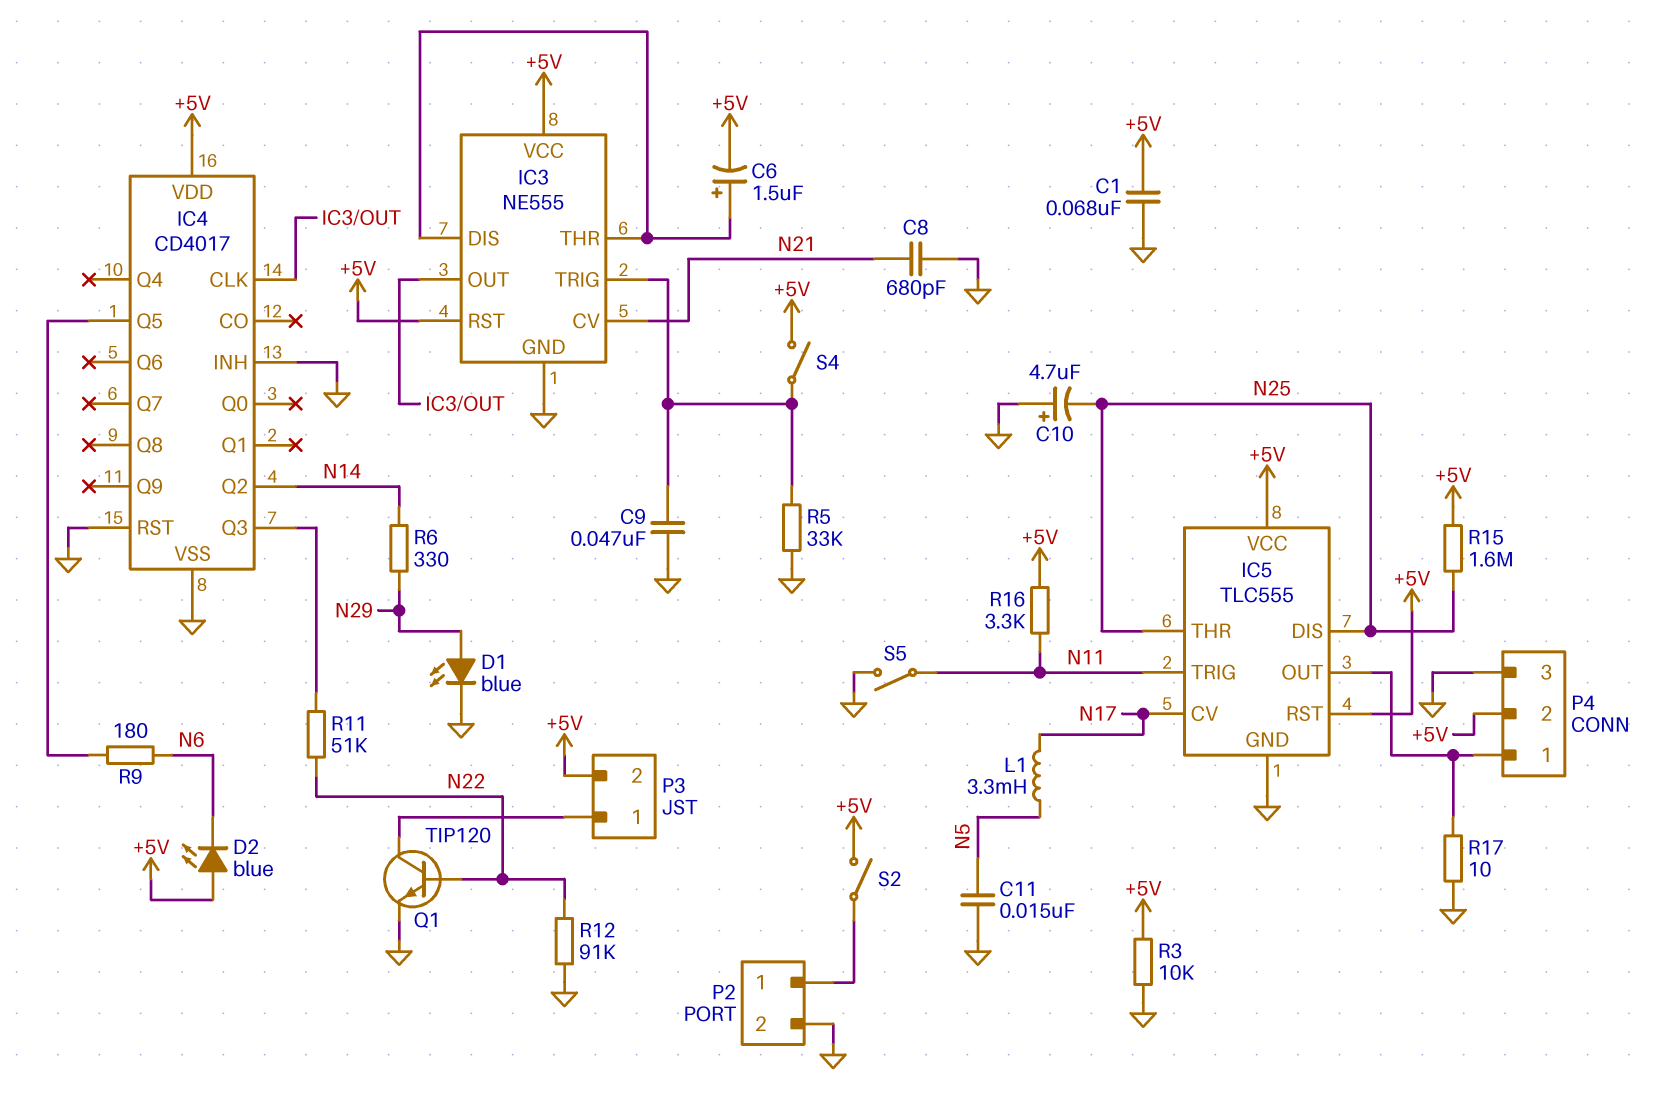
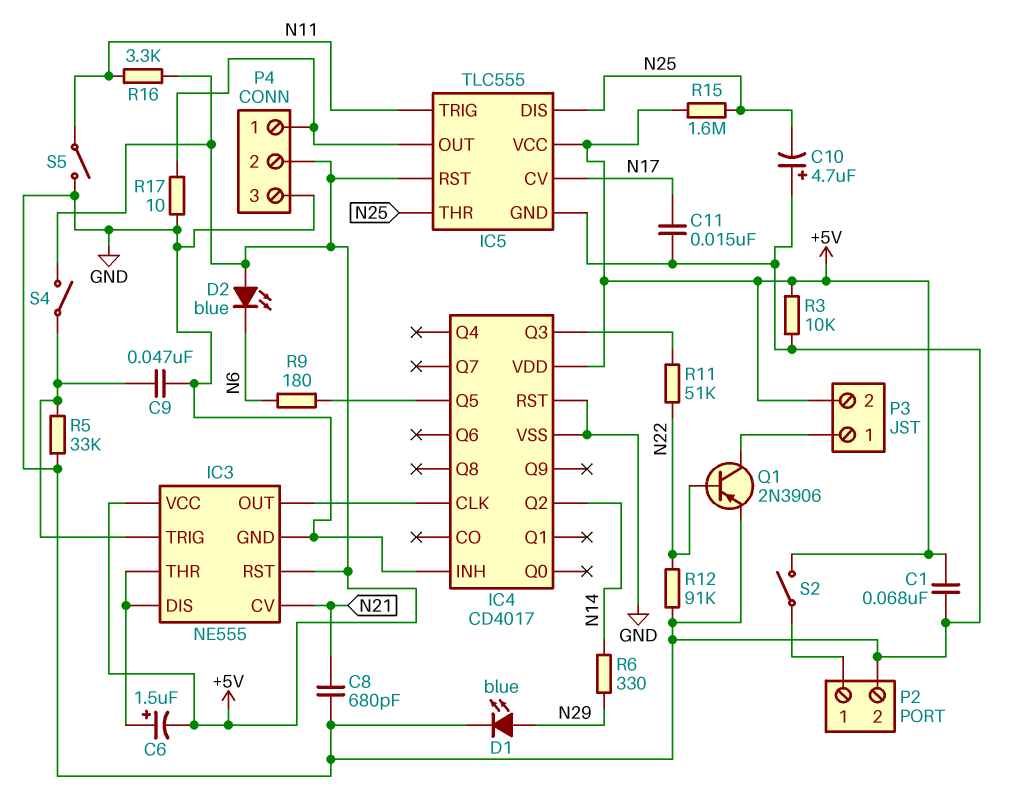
C11: 15nF (GND, N5) -> 15nF (GND, N17)
L1: 3.3mH (N5, N17) -> none
Q1: NPN TIP120 (B N22, C P3/1, E GND) -> PNP 2N3906 (B N22, C P3/1, E GND)

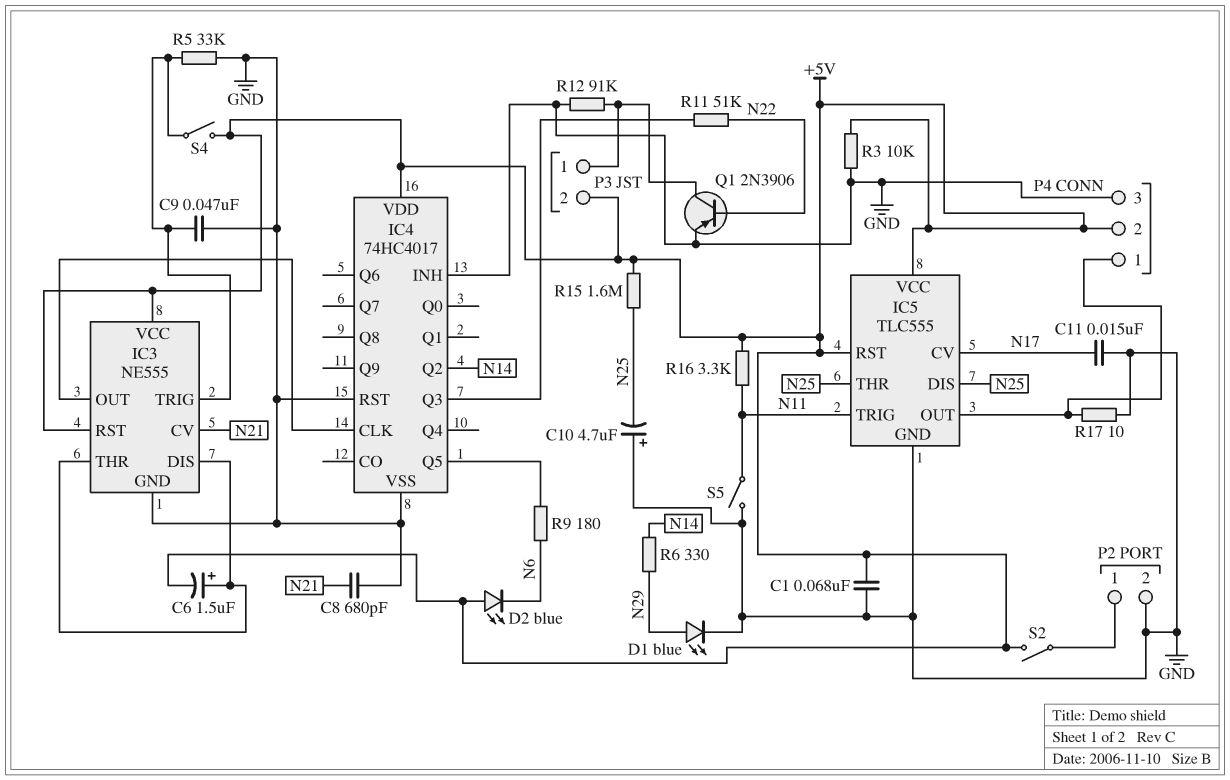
IC4: CD4017 -> 74HC4017
R12: 91k (GND, N22) -> 91k (GND, P3/1)

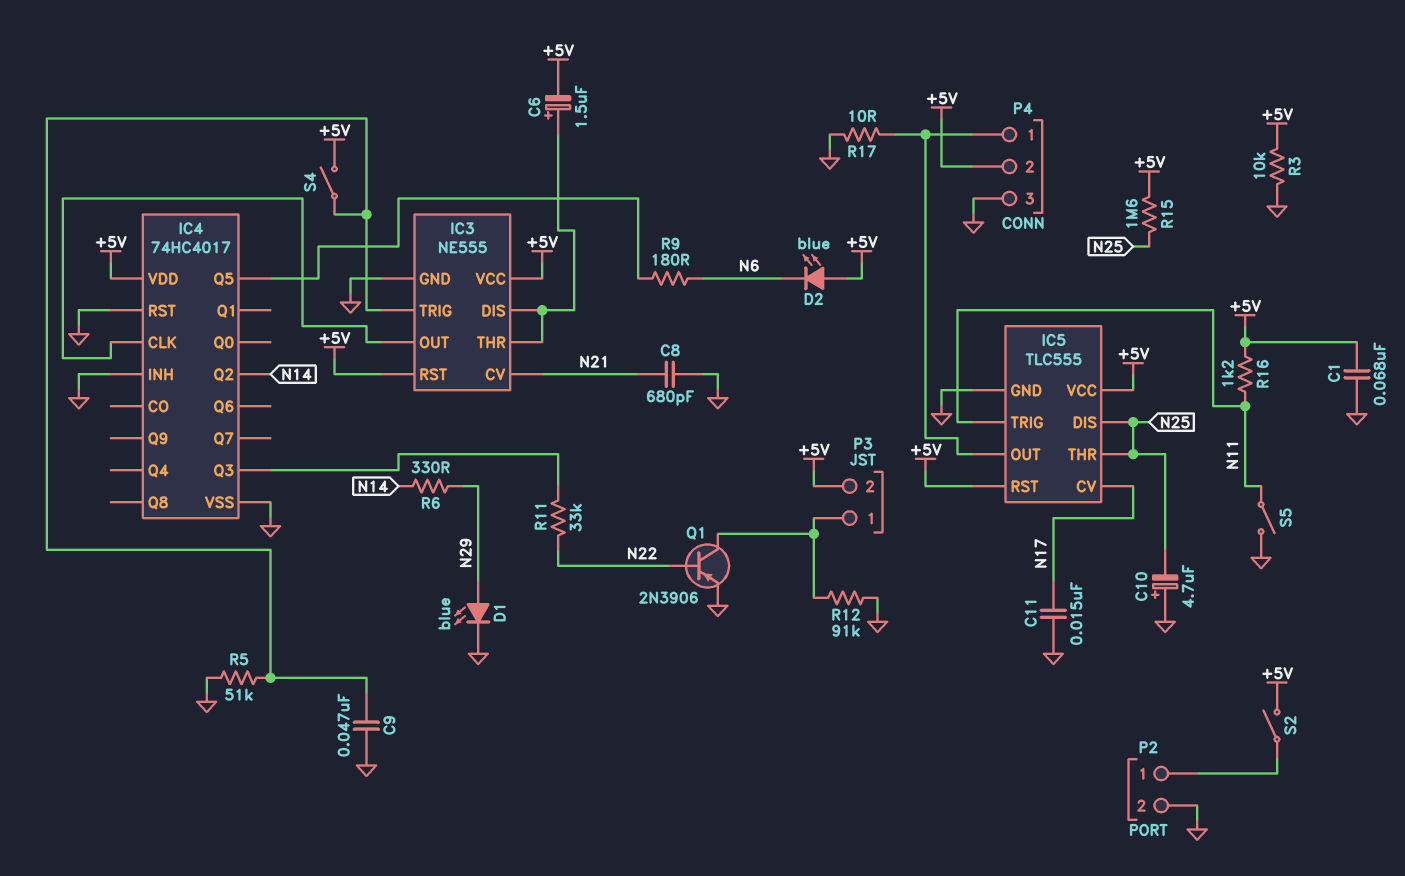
R5: 33k (GND, IC3/TRIG) -> 51k (GND, IC3/TRIG)
R11: 51k (IC4/Q3, N22) -> 33k (IC4/Q3, N22)
R16: 3.3k (+5V, N11) -> 1.2k (+5V, N11)

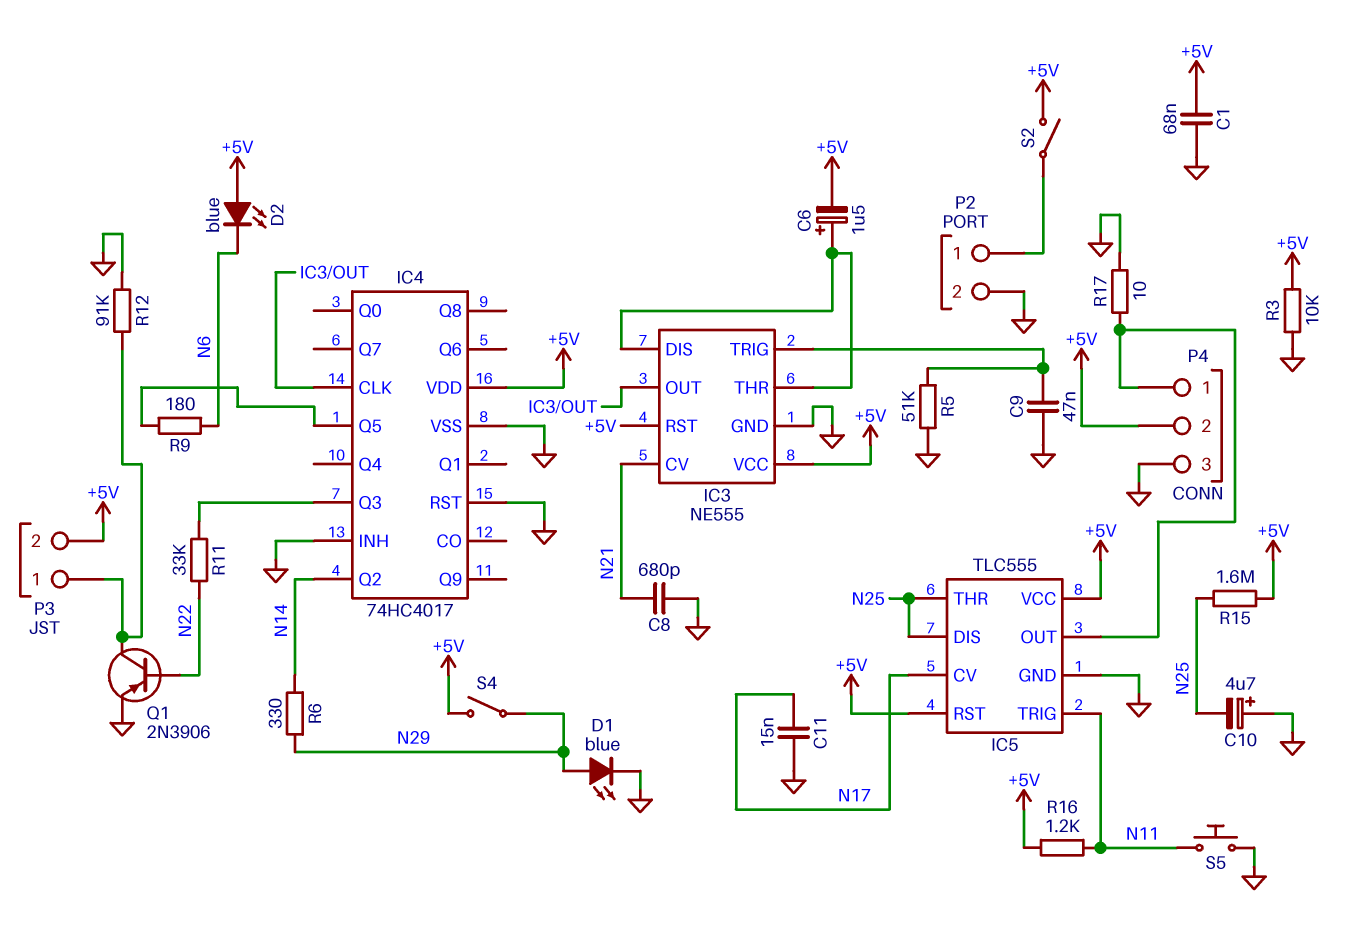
S4: switch (+5V, IC3/TRIG) -> switch (+5V, N29)
S5: switch (GND, N11) -> button (GND, N11)

